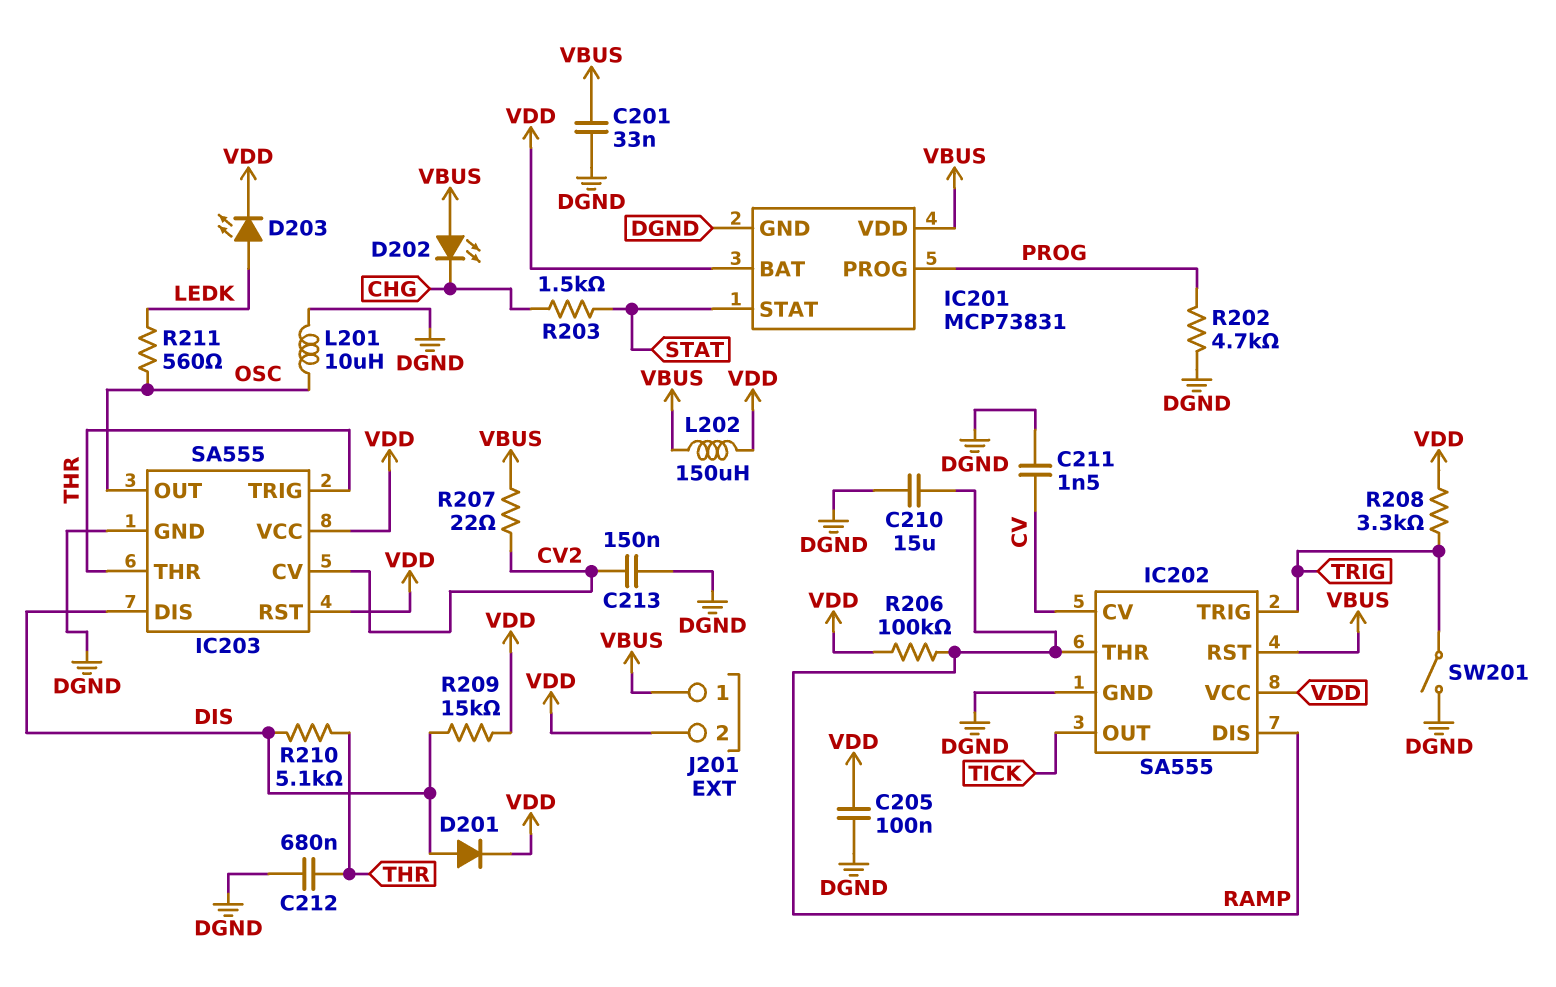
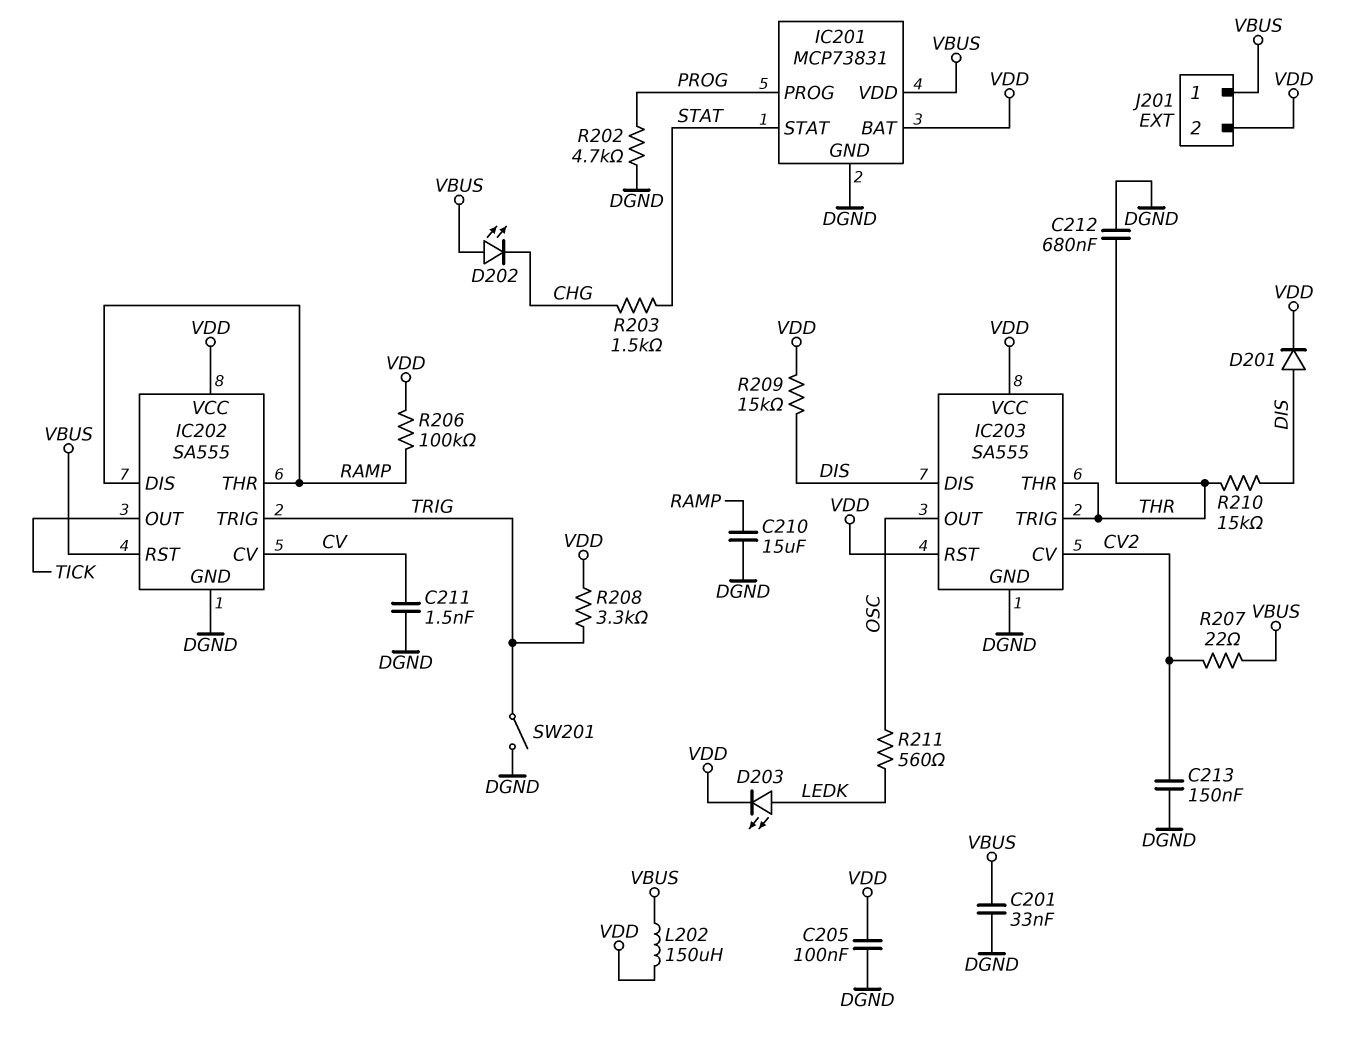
L201: 10uH (DGND, OSC) -> none
R210: 5.1k (DIS, THR) -> 15k (DIS, THR)

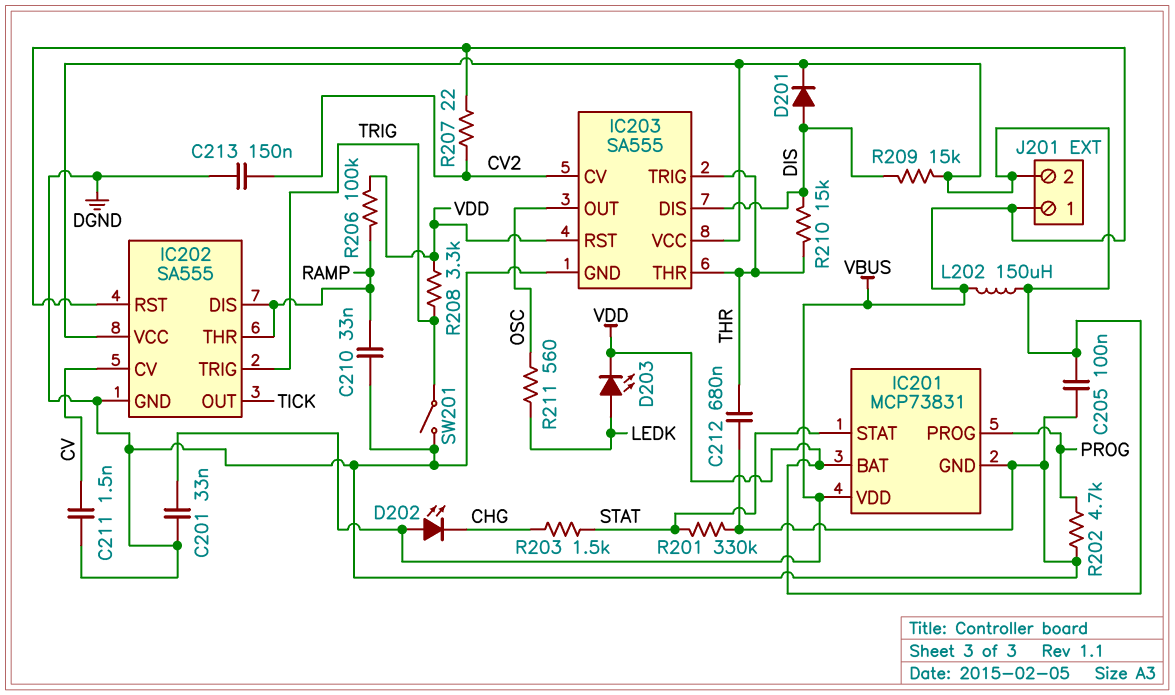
C210: 15uF (DGND, RAMP) -> 33nF (DGND, RAMP)
R201: none -> 330k (DGND, STAT)

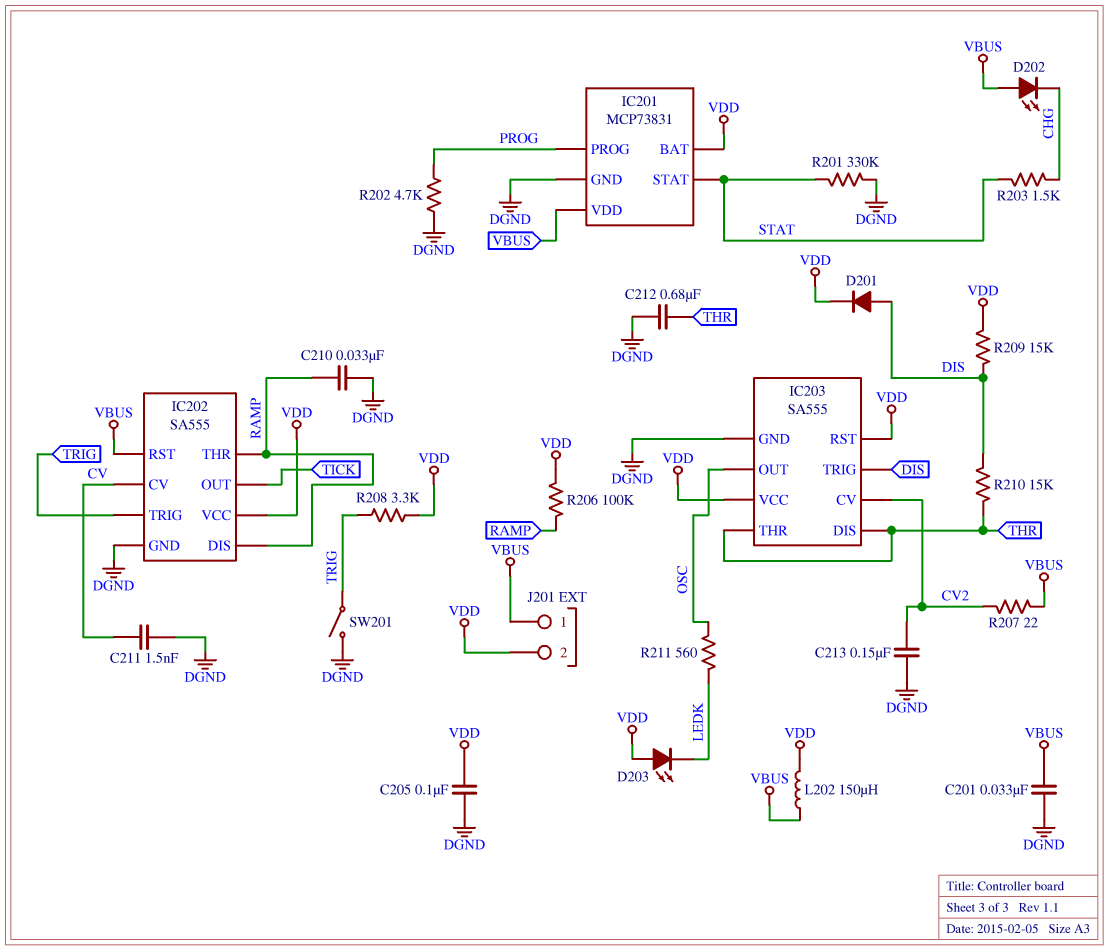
D203: LED (A LEDK, K VDD) -> LED (A VDD, K LEDK)
IC203 pin DIS: DIS -> THR
IC203 pin TRIG: THR -> DIS

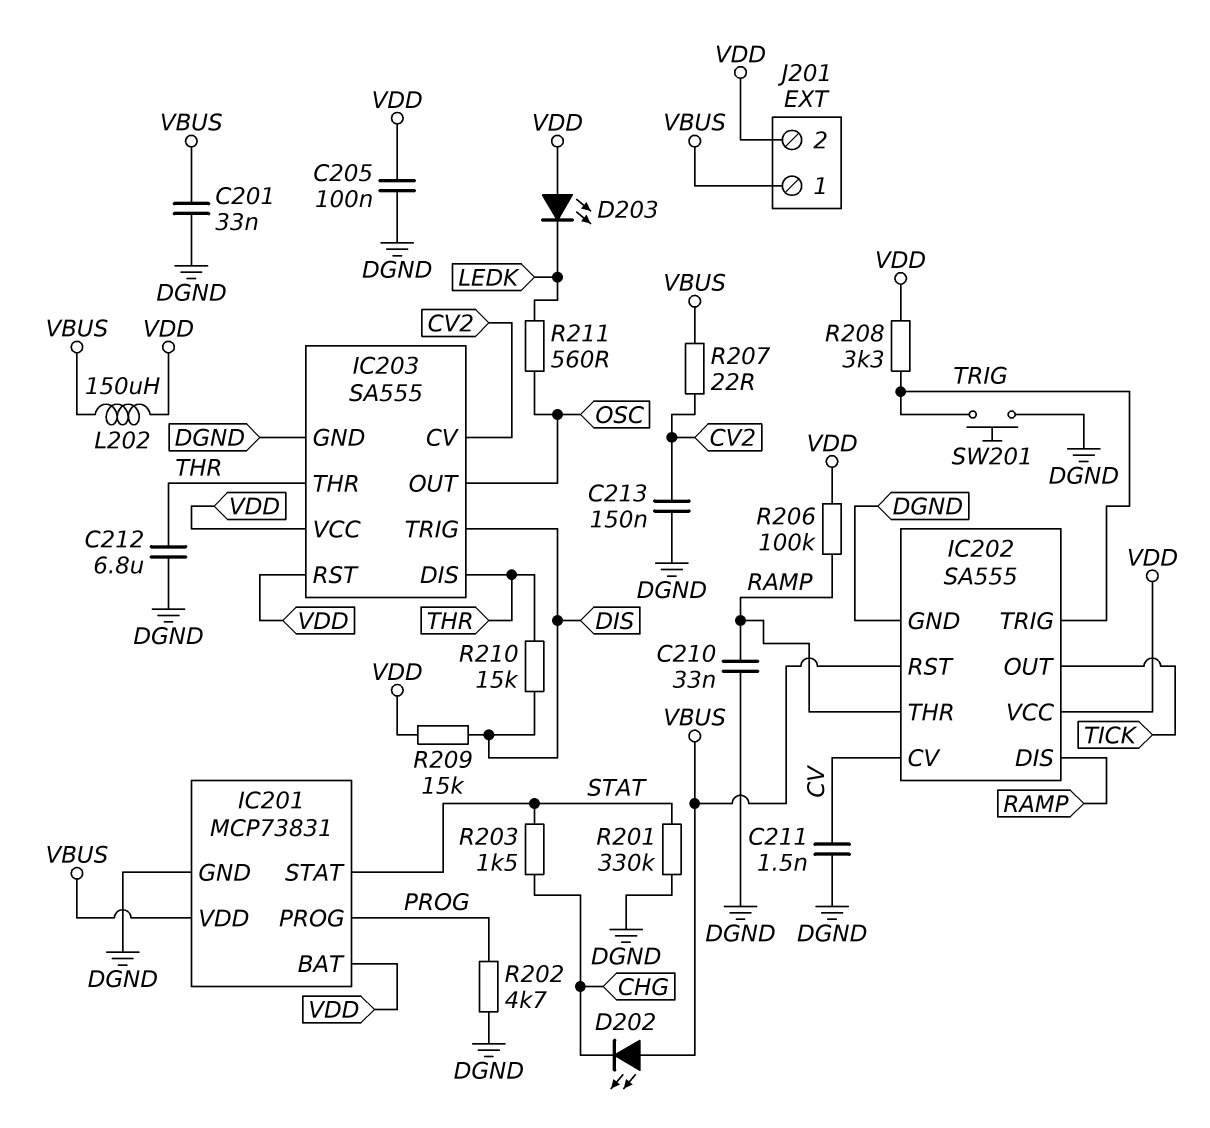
C212: 680nF (DGND, THR) -> 6.8uF (DGND, THR)
D201: diode (A DIS, K VDD) -> none
SW201: switch (DGND, TRIG) -> button (DGND, TRIG)

